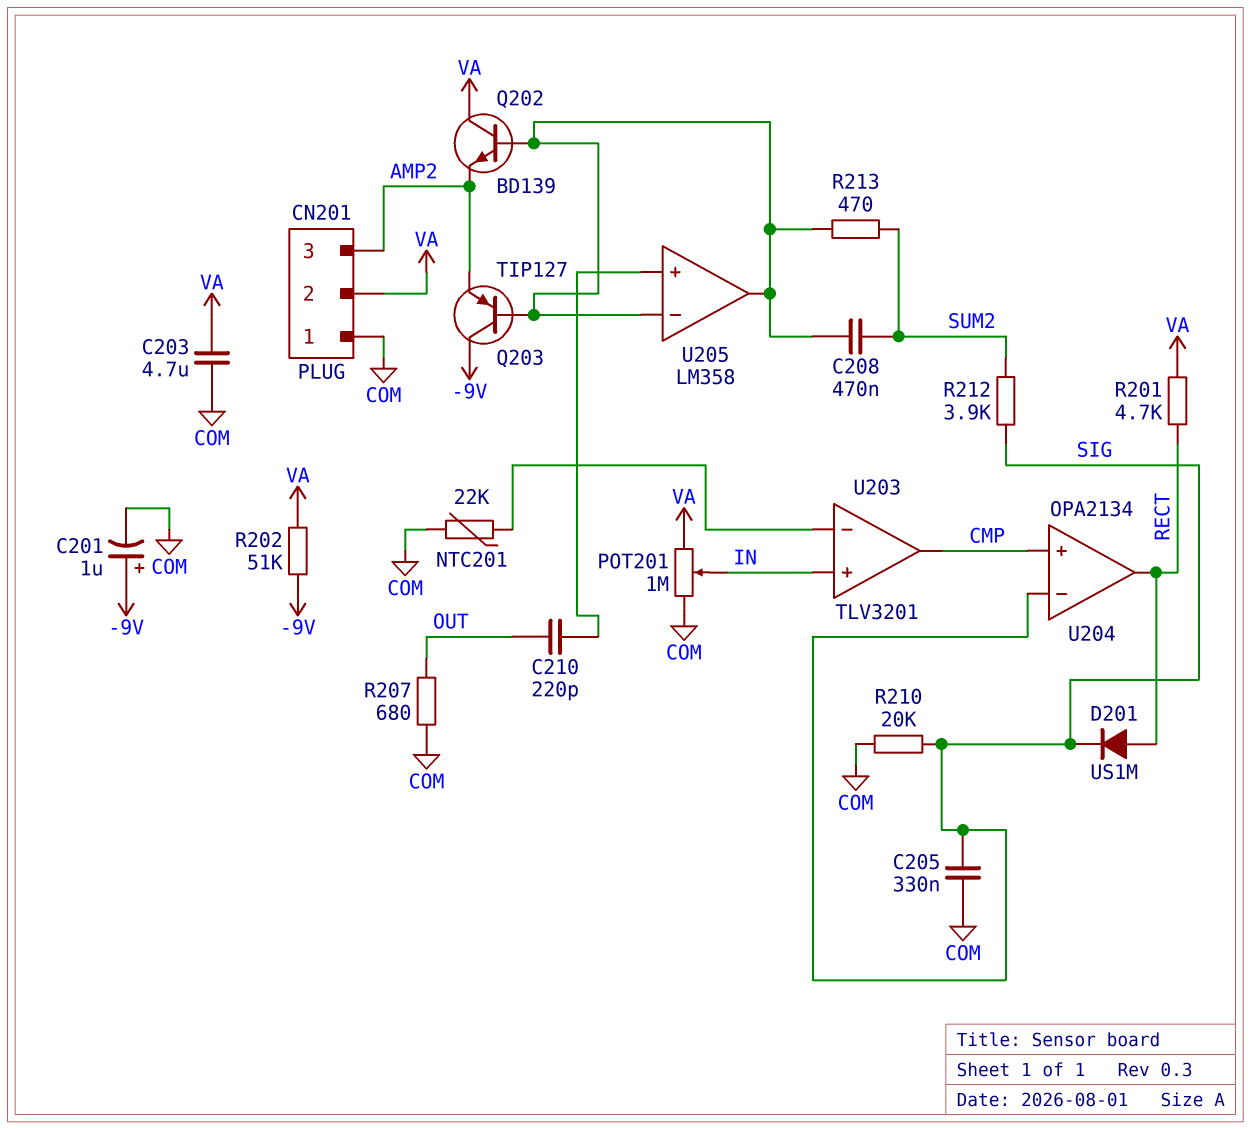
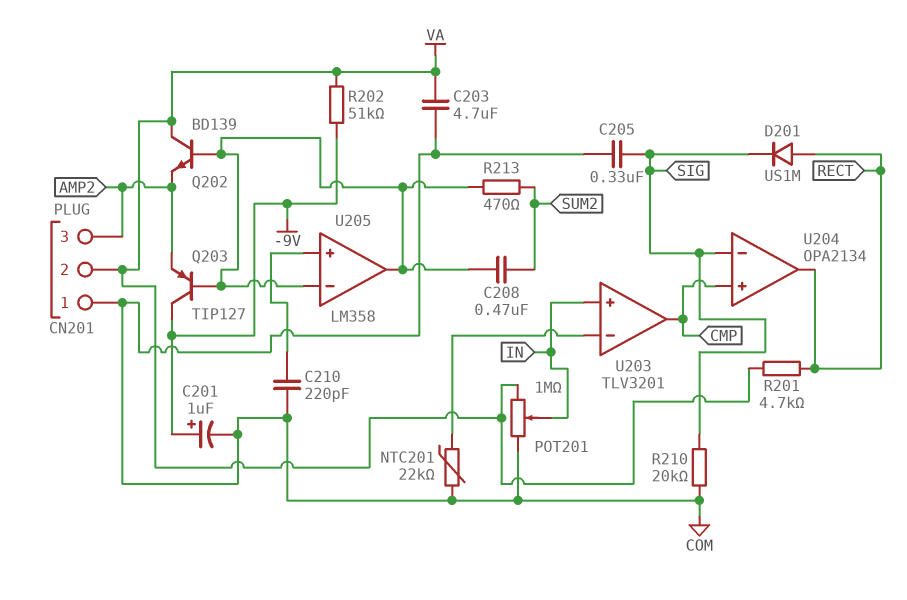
C210: 220pF (OUT, U205/in+) -> 220pF (COM, U205/in+)
R207: 680 (COM, OUT) -> none
R212: 3.9k (SIG, SUM2) -> none

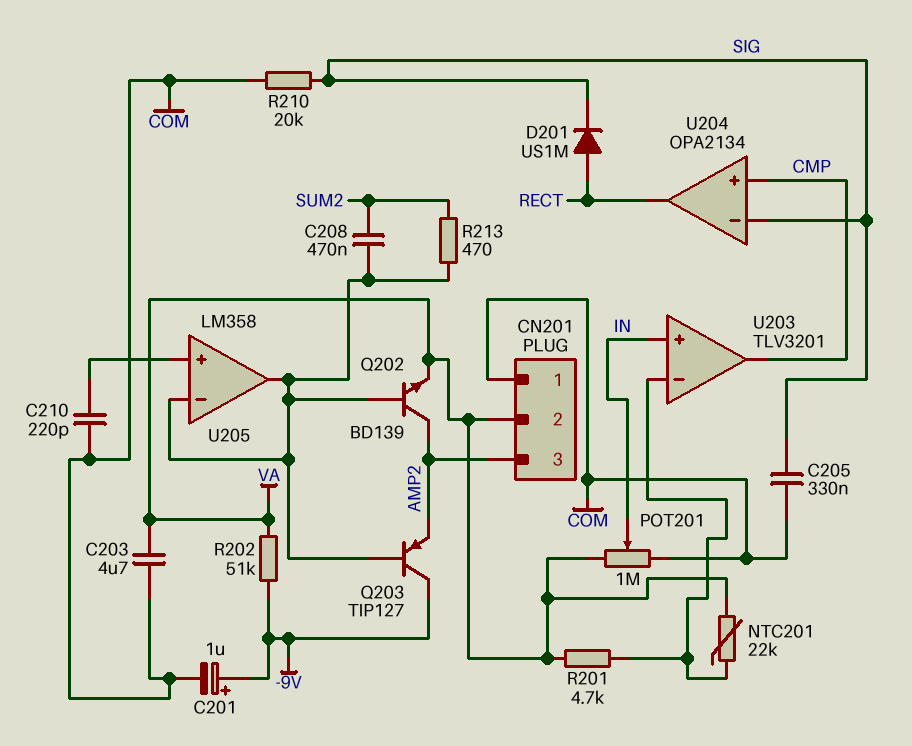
NTC201: 22k (COM, U203/in-) -> 22k (U203/in-, VA)
Q202: NPN BD139 (B U205/in-, C VA, E AMP2) -> NPN BD139 (B U205/in-, C AMP2, E VA)
R201: 4.7k (RECT, VA) -> 4.7k (U203/in-, VA)

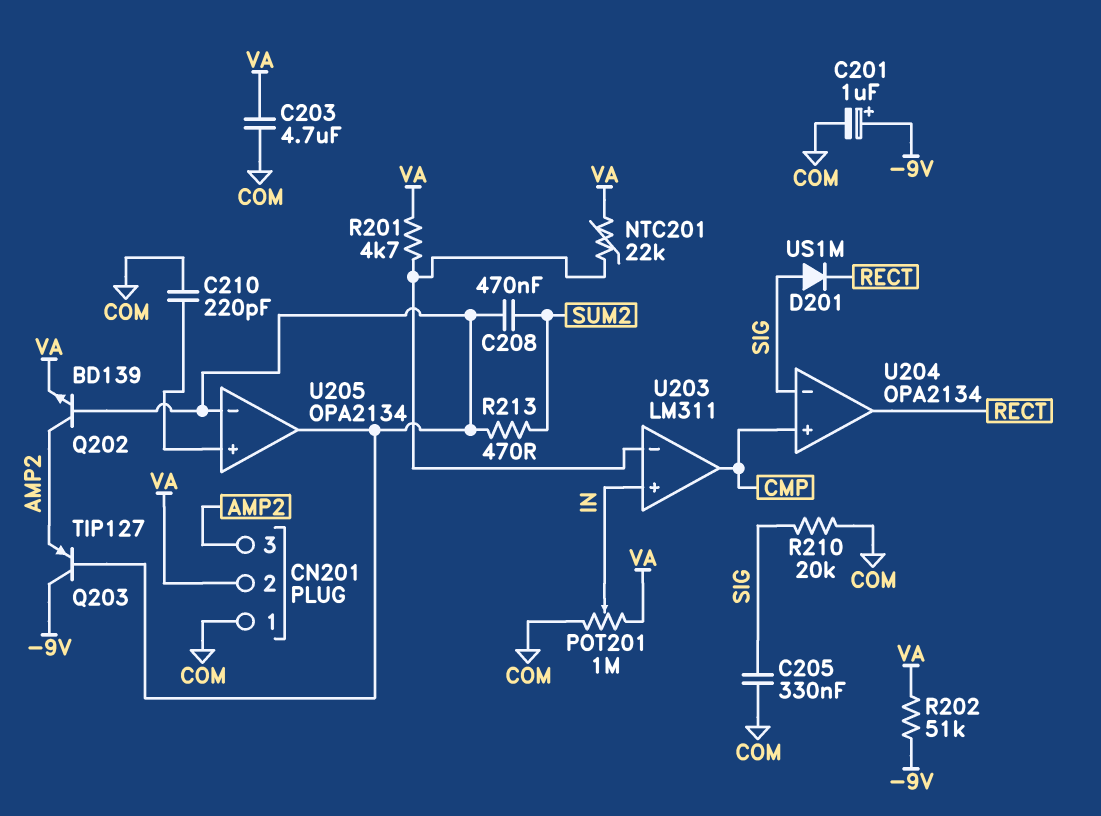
D201: diode US1M (A RECT, K SIG) -> diode US1M (A SIG, K RECT)
U203: TLV3201 -> LM311
U205: LM358 -> OPA2134

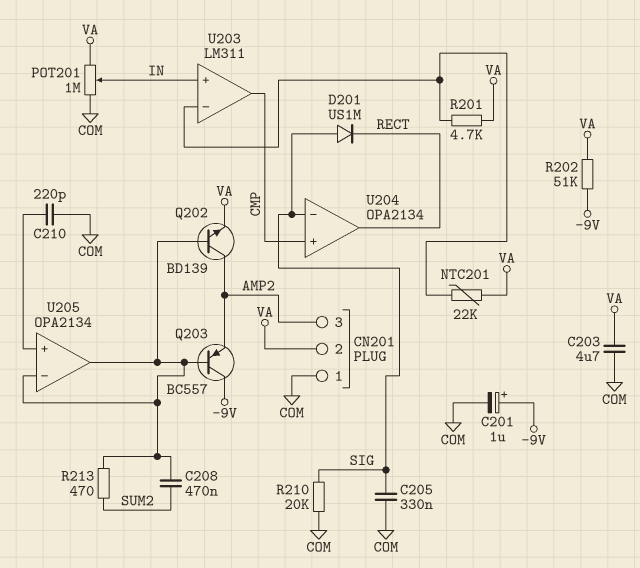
Q203: PNP TIP127 (B U205/in-, C -9V, E AMP2) -> PNP BC557 (B U205/in-, C -9V, E AMP2)

